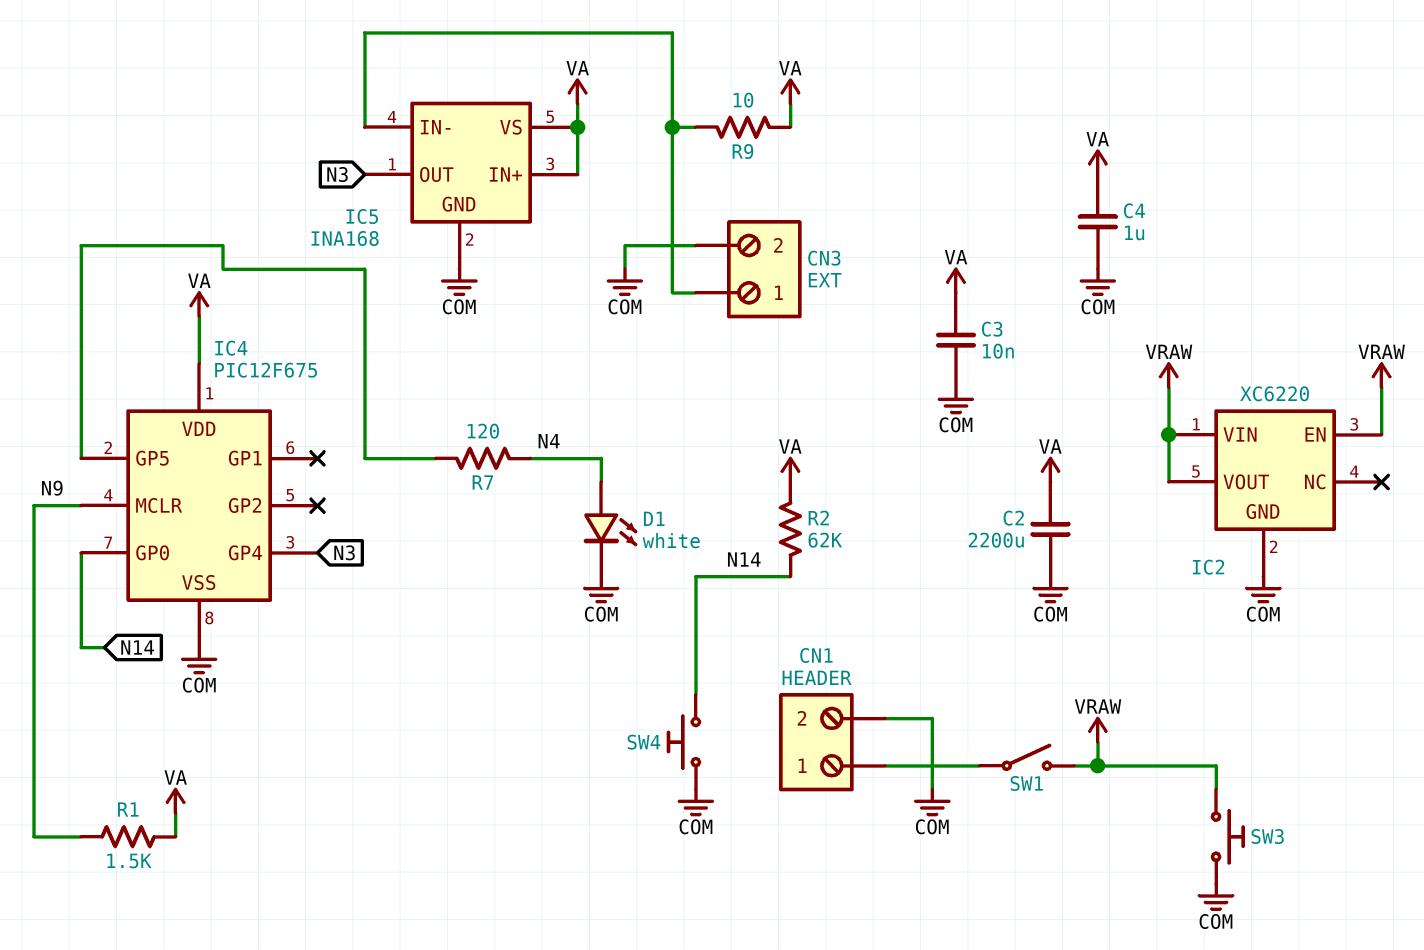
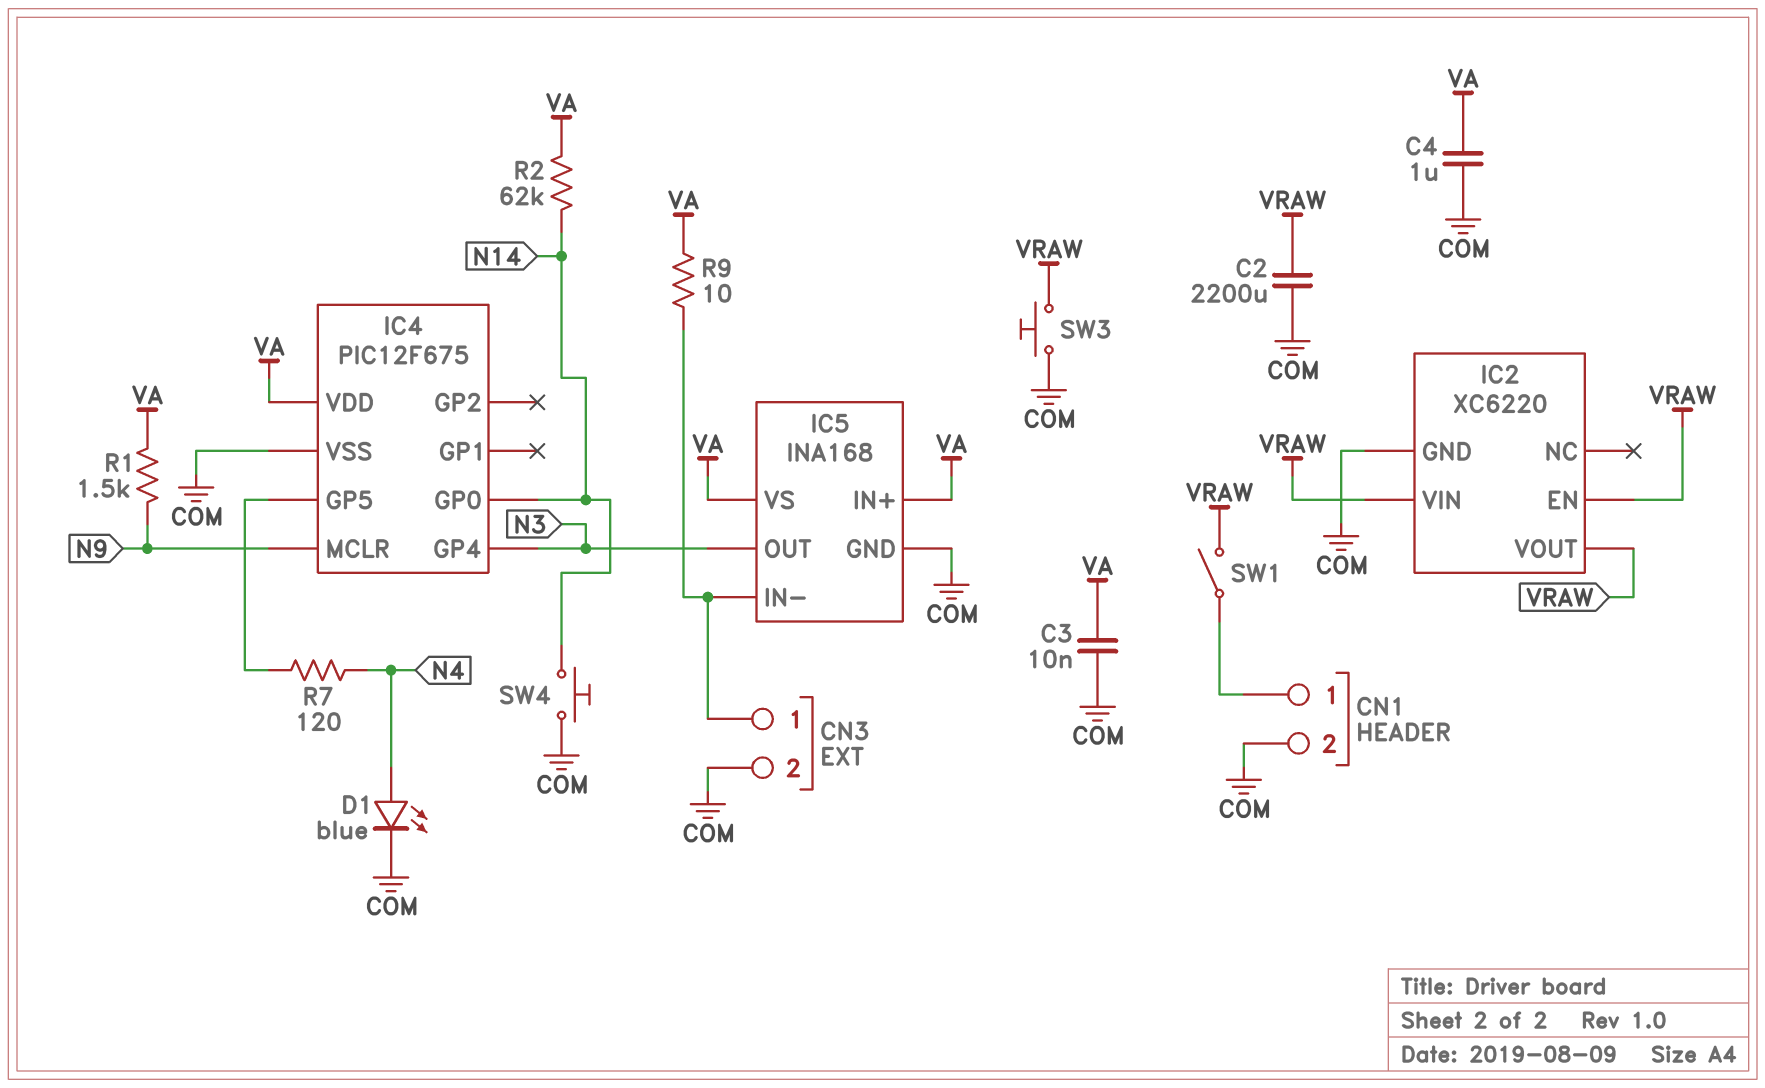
C2: 2200uF (COM, VA) -> 2200uF (COM, VRAW)
D1: LED white (A N4, K COM) -> LED blue (A N4, K COM)

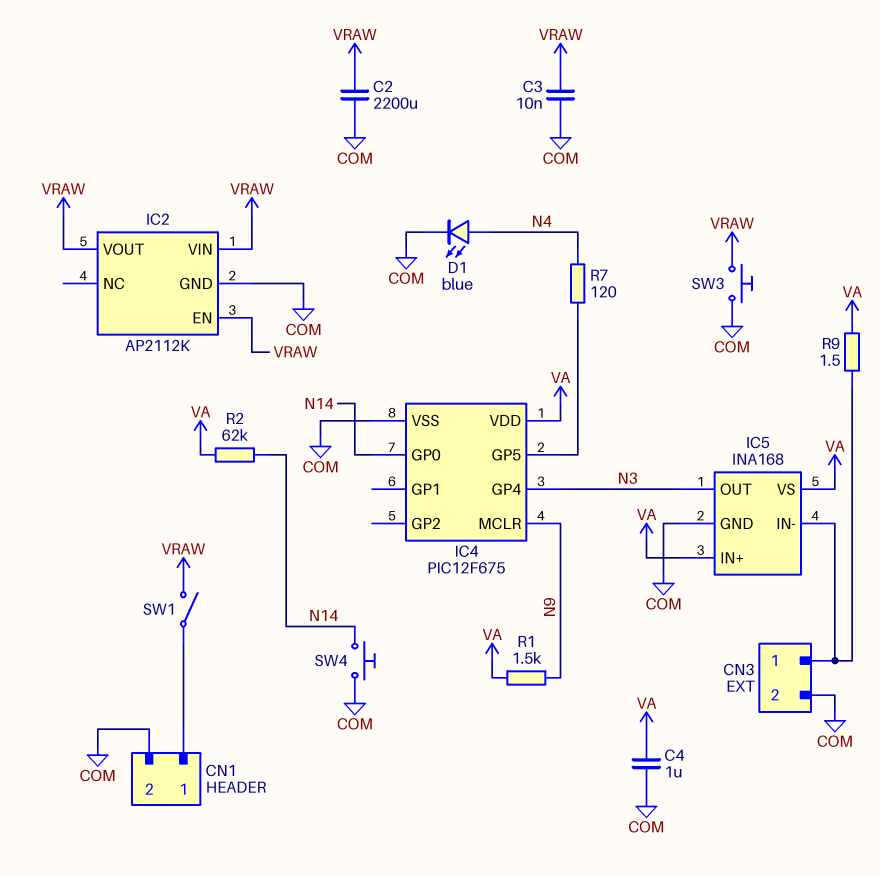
C3: 10nF (COM, VA) -> 10nF (COM, VRAW)
IC2: XC6220 -> AP2112K
R9: 10 (CN3/1, VA) -> 1.5 (CN3/1, VA)

